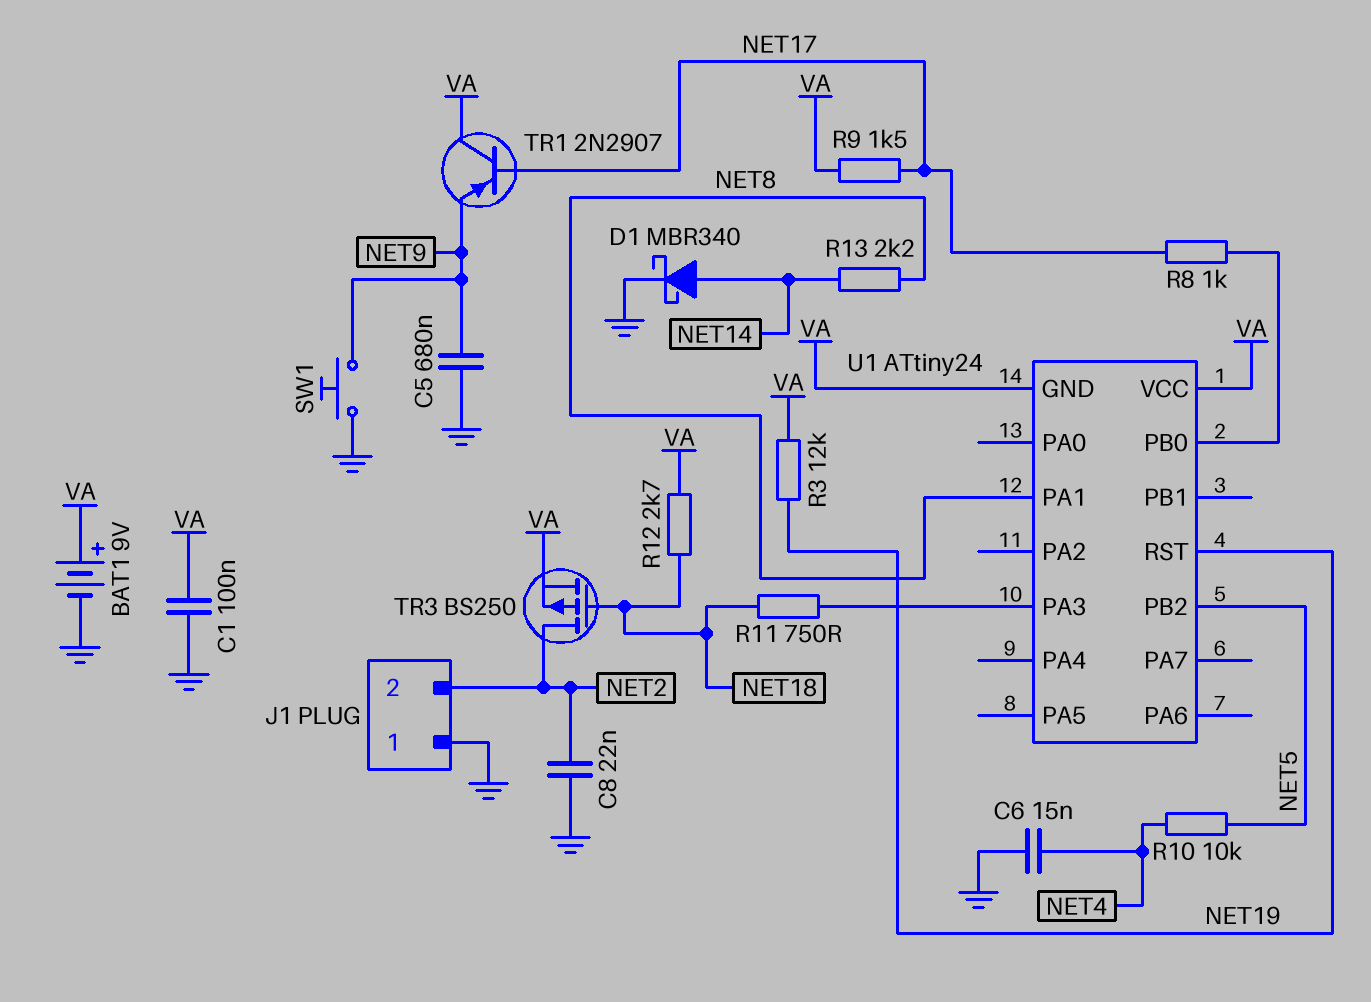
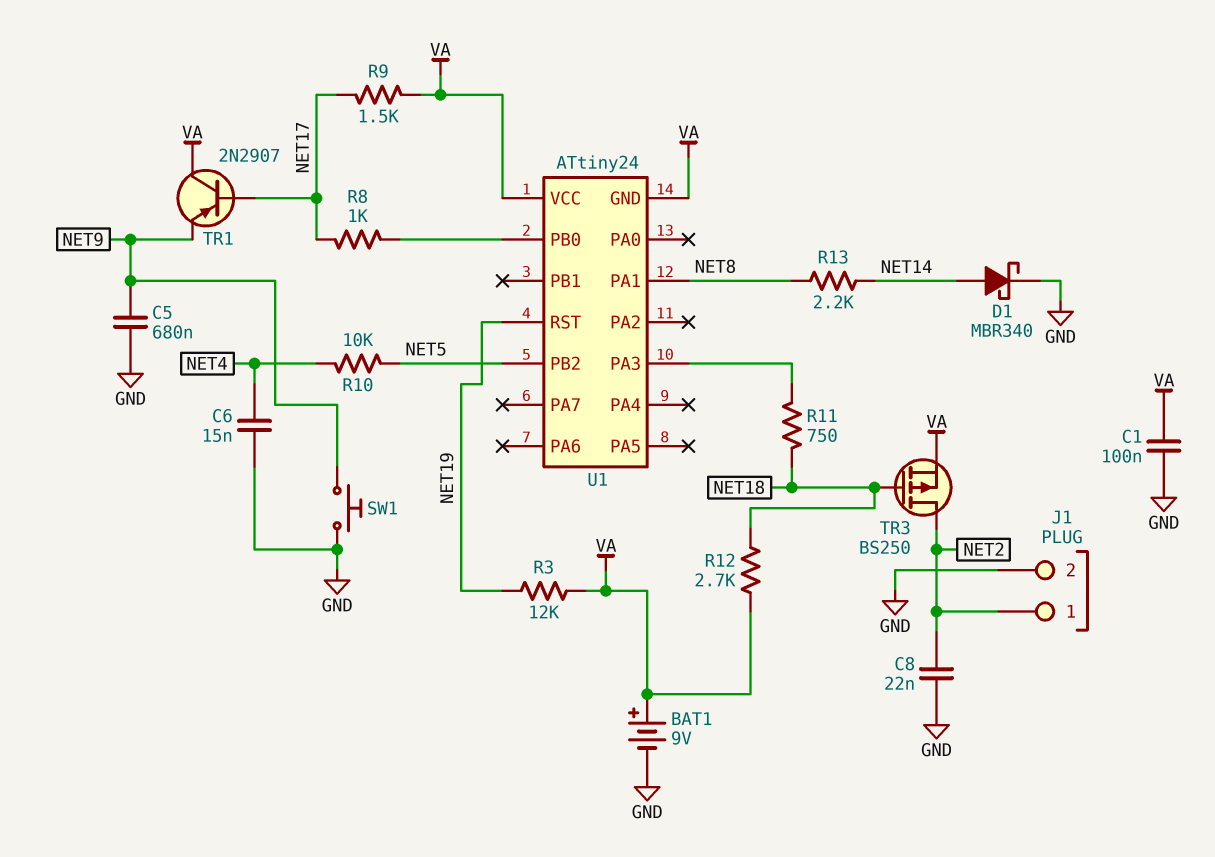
J1 pin 1: GND -> NET2
J1 pin 2: NET2 -> GND

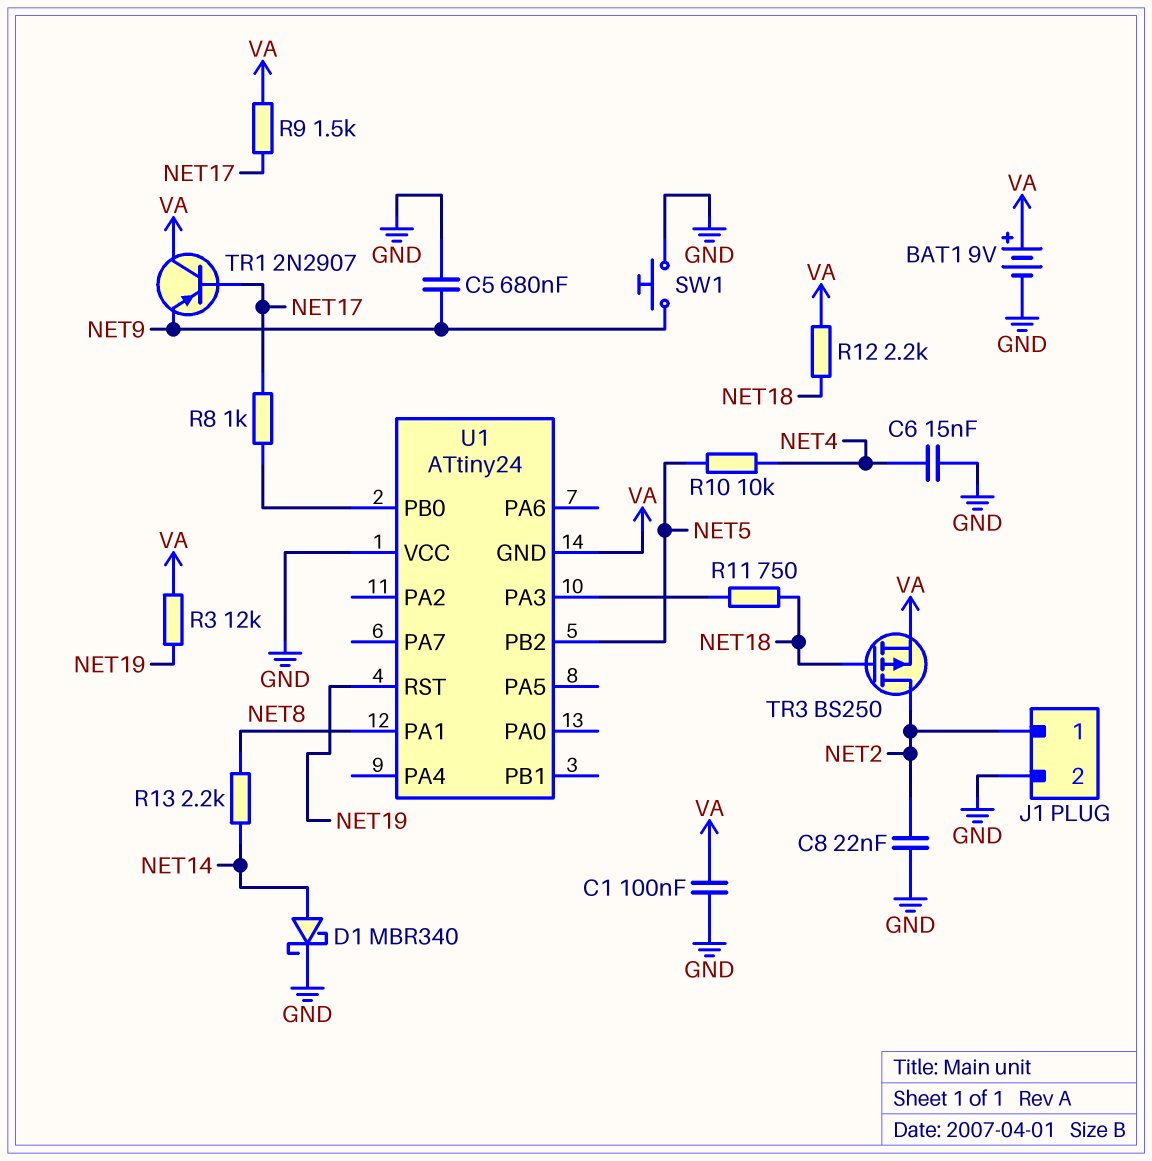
R12: 2.7k (NET18, VA) -> 2.2k (NET18, VA)
U1 pin VCC: VA -> GND

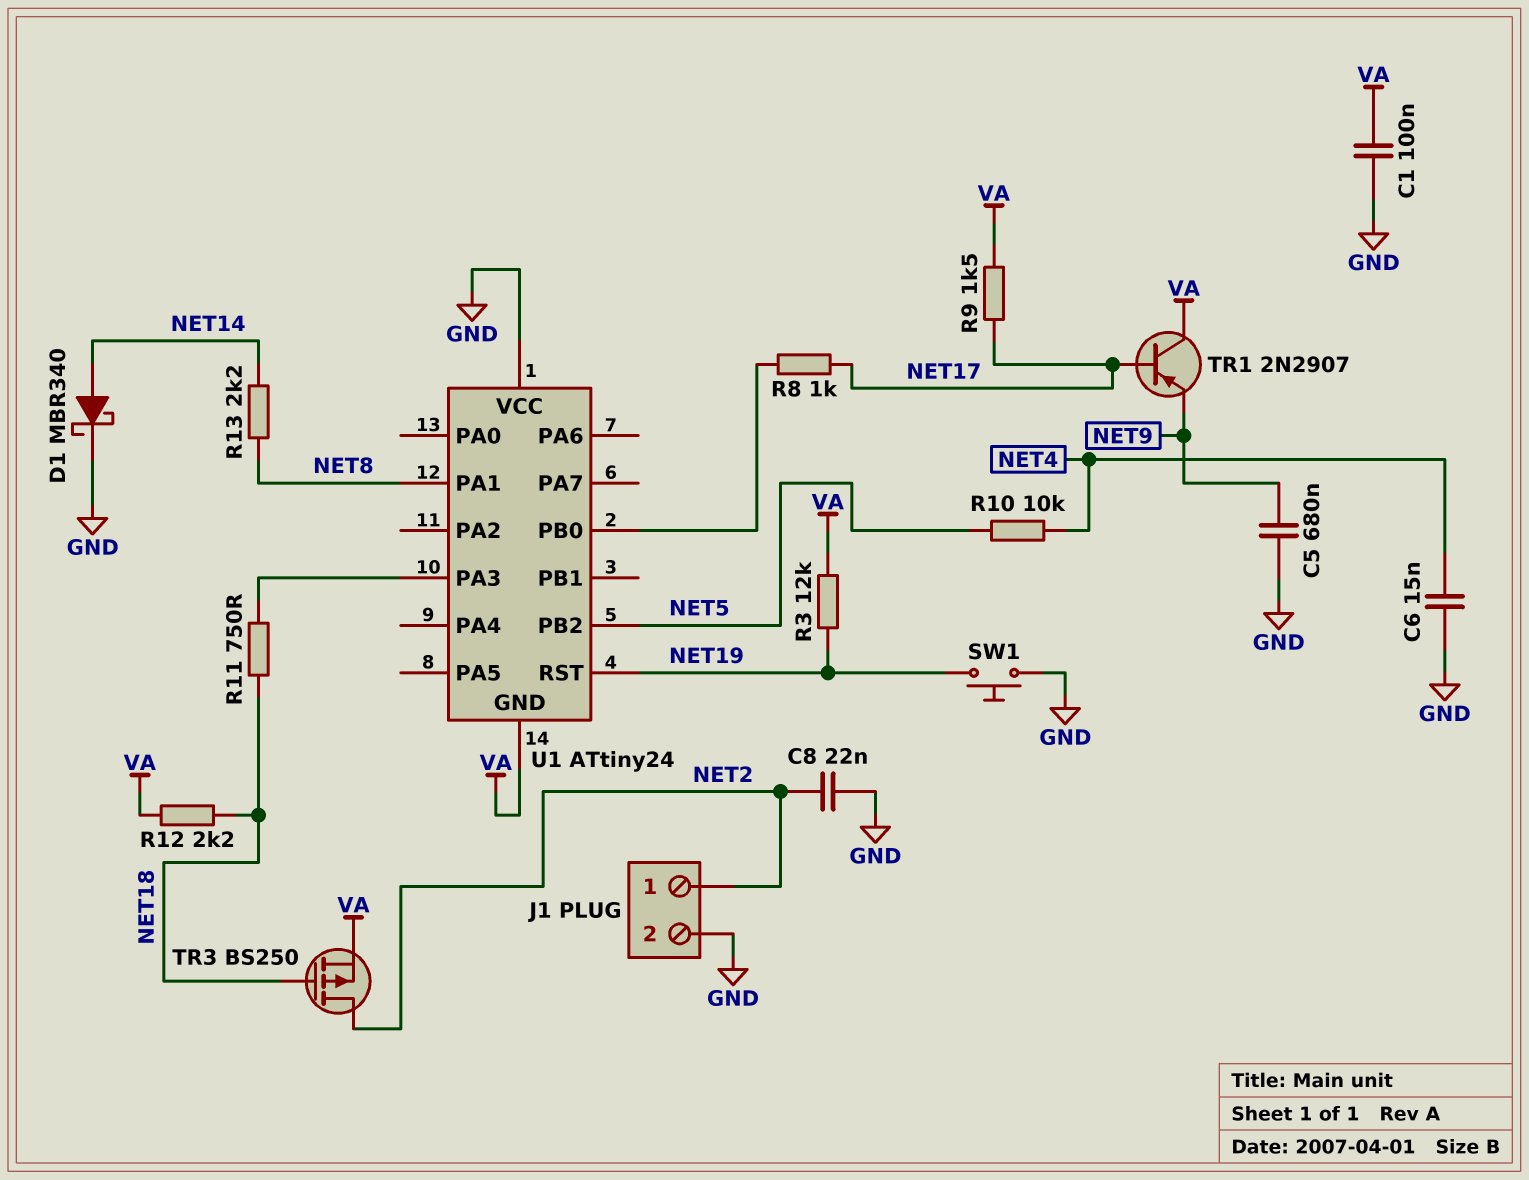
BAT1: 9V (plus VA, minus GND) -> none
SW1: button (GND, NET9) -> button (GND, NET19)

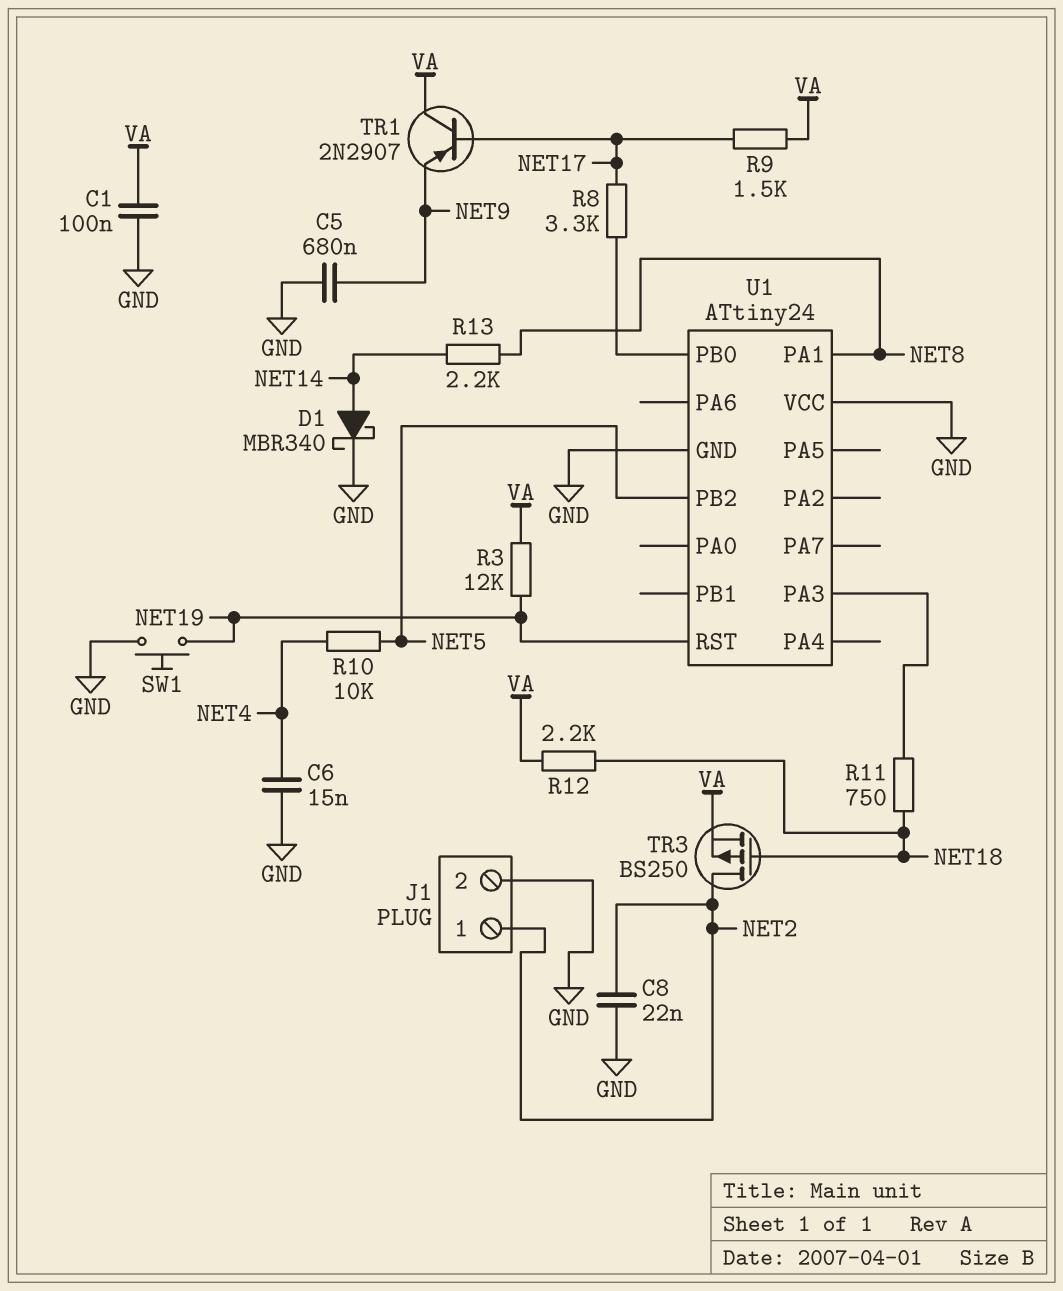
R8: 1k (NET17, U1/PB0) -> 3.3k (NET17, U1/PB0)
U1 pin GND: VA -> GND

